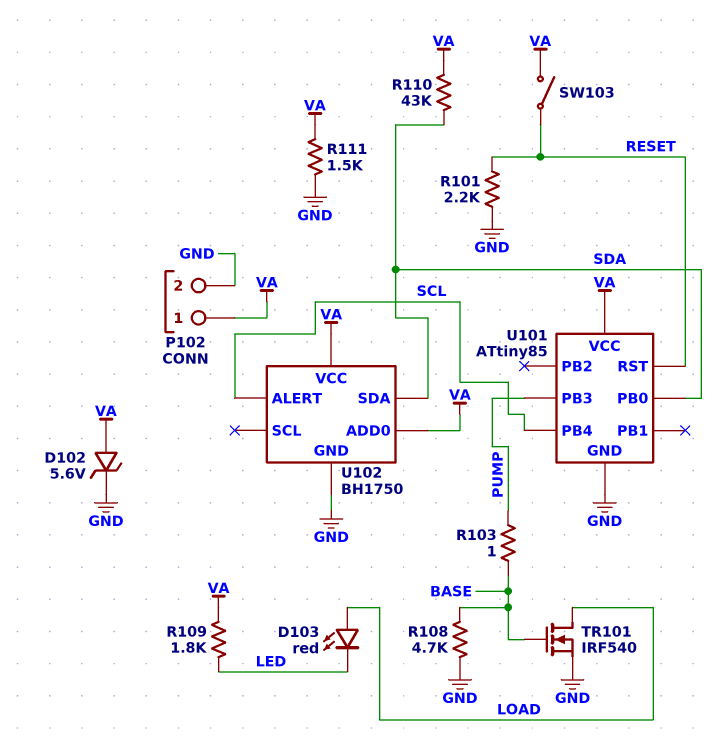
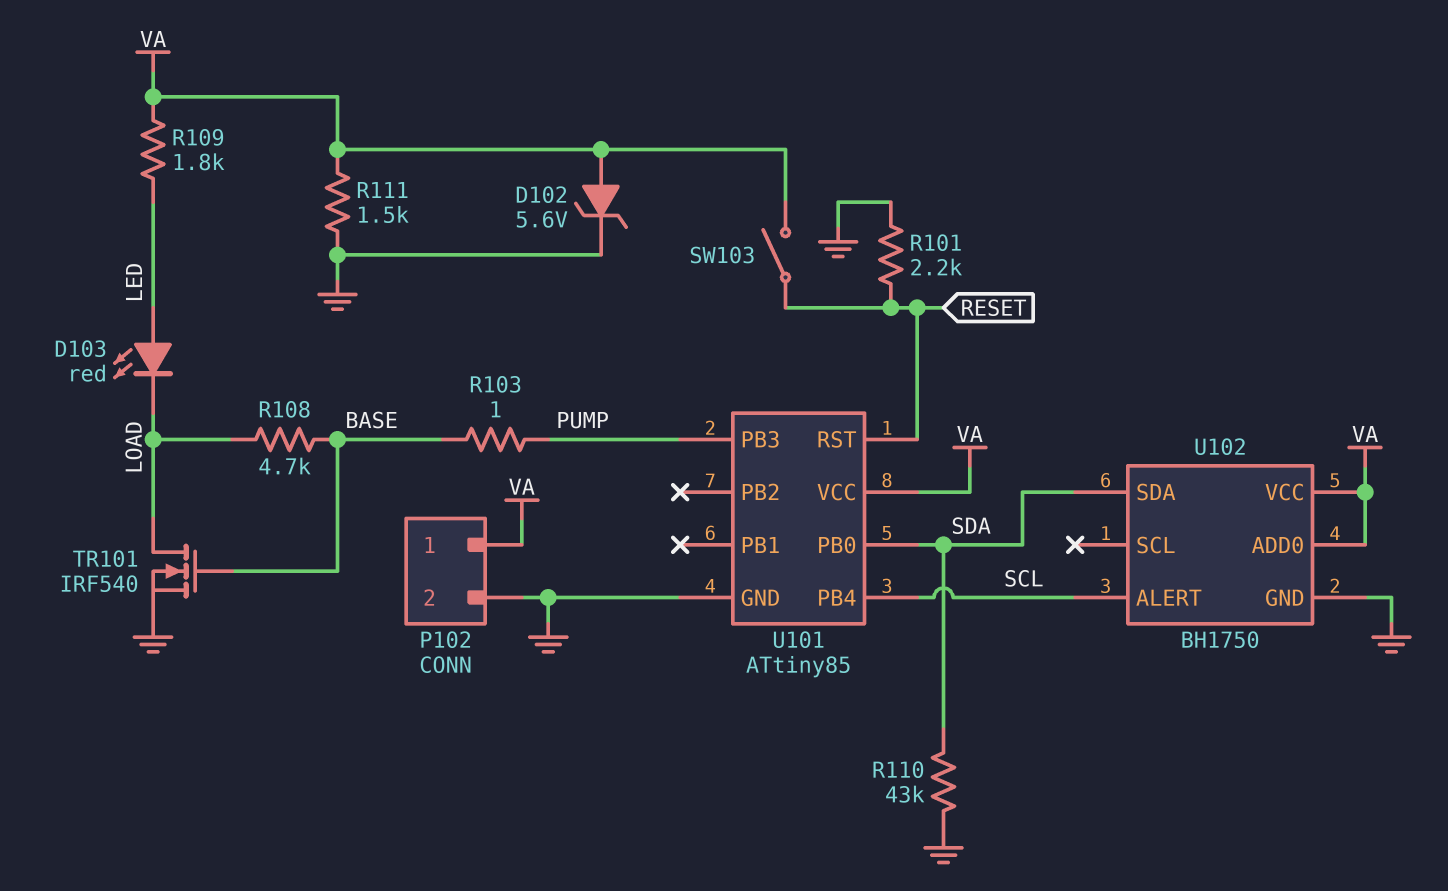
D103: LED red (A LOAD, K LED) -> LED red (A LED, K LOAD)
R108: 4.7k (BASE, GND) -> 4.7k (BASE, LOAD)
R110: 43k (SDA, VA) -> 43k (GND, SDA)

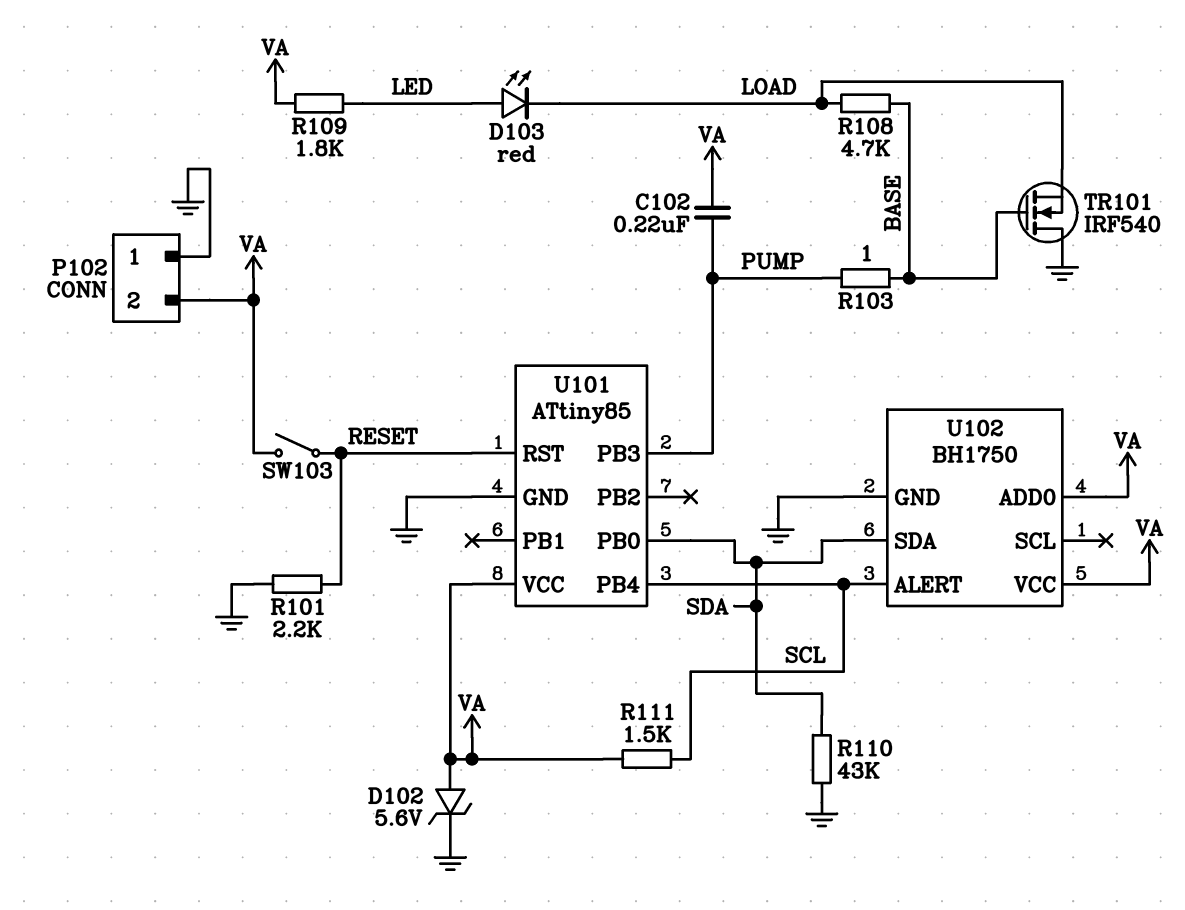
C102: none -> 220nF (PUMP, VA)
P102 pin 1: VA -> GND
P102 pin 2: GND -> VA
R111: 1.5k (GND, VA) -> 1.5k (SCL, VA)
TR101: NMOS IRF540 (G BASE, D LOAD, S GND) -> NMOS IRF540 (G BASE, D GND, S LOAD)

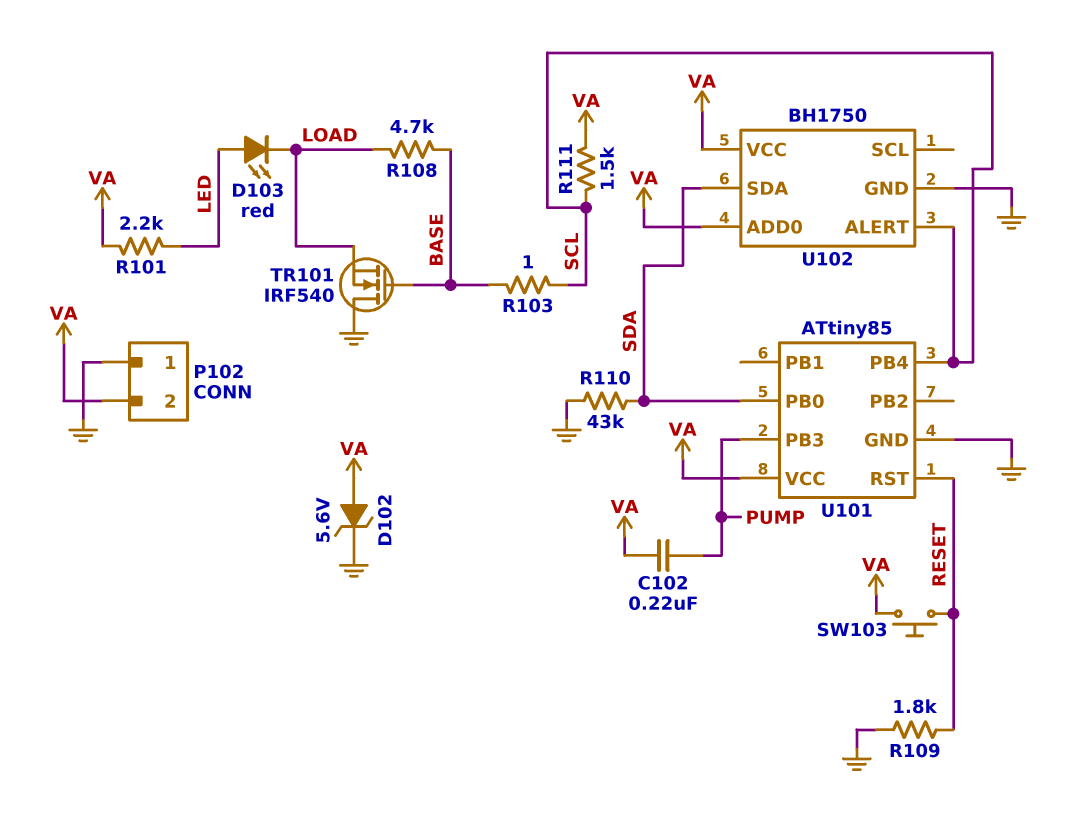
R101: 2.2k (GND, RESET) -> 2.2k (LED, VA)
R103: 1 (BASE, PUMP) -> 1 (BASE, SCL)
R109: 1.8k (LED, VA) -> 1.8k (GND, RESET)
SW103: switch (RESET, VA) -> button (RESET, VA)

